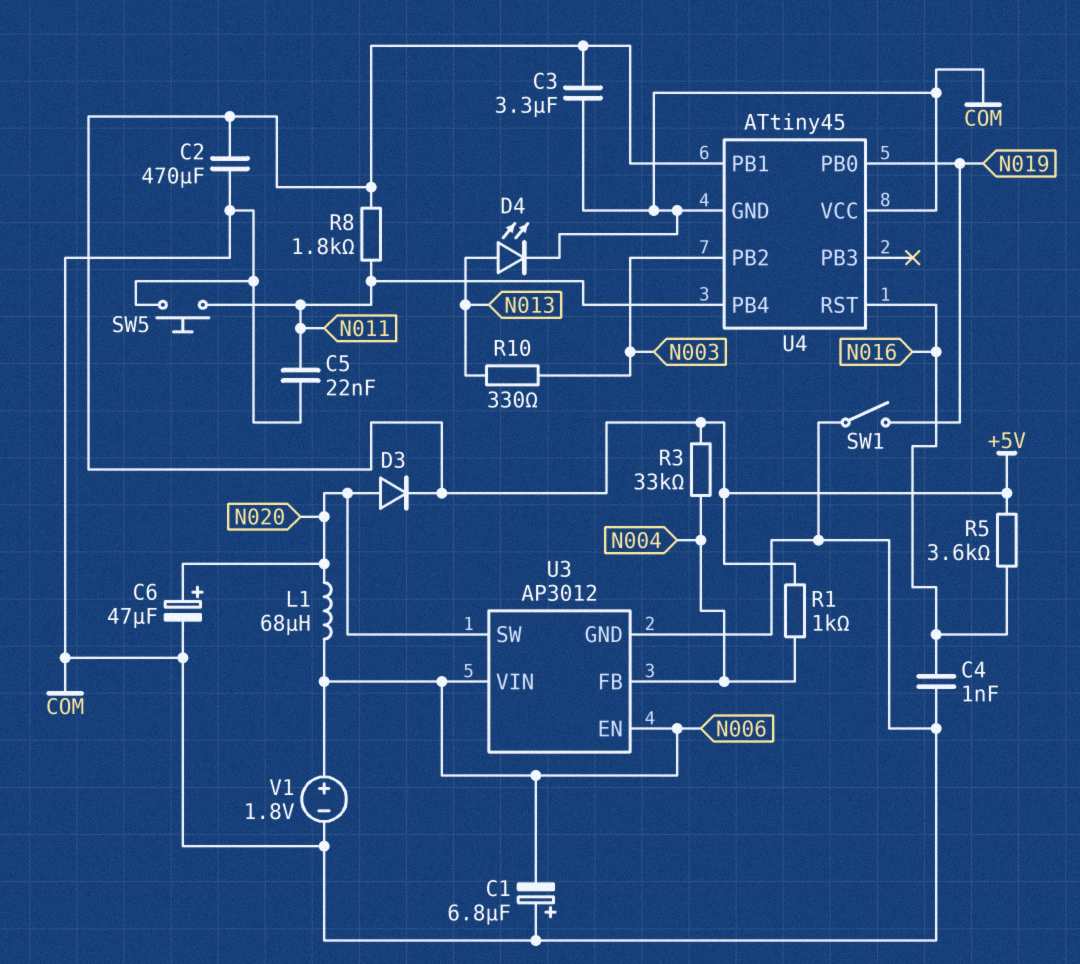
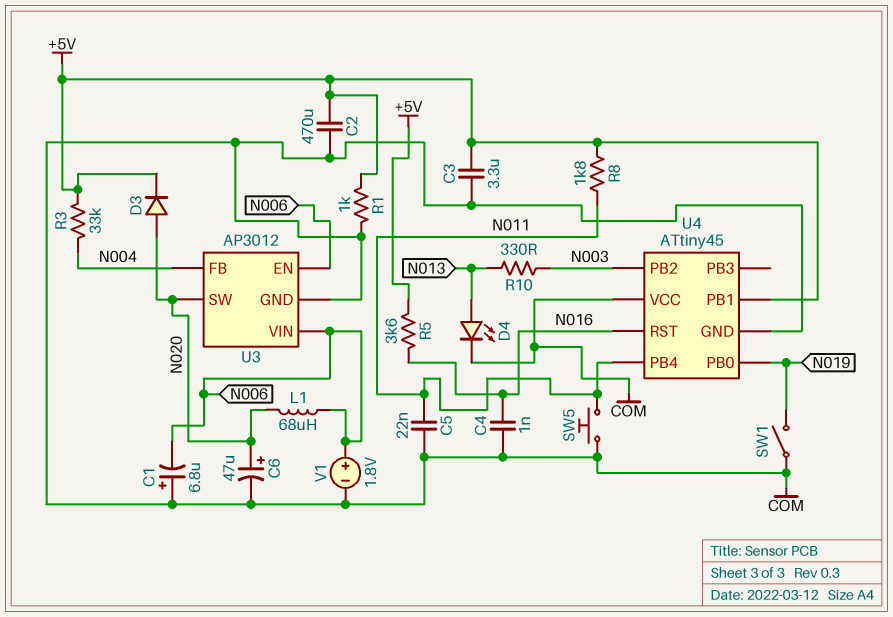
R1: 1k (+5V, N004) -> 1k (+5V, COM)

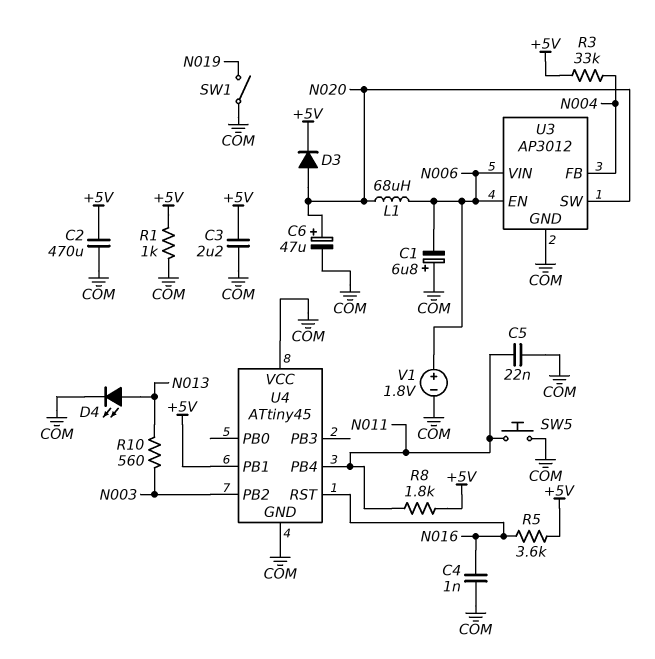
C3: 3.3uF (+5V, COM) -> 2.2uF (+5V, COM)
R10: 330 (N003, N013) -> 560 (N003, N013)
U4 pin PB0: N019 -> none

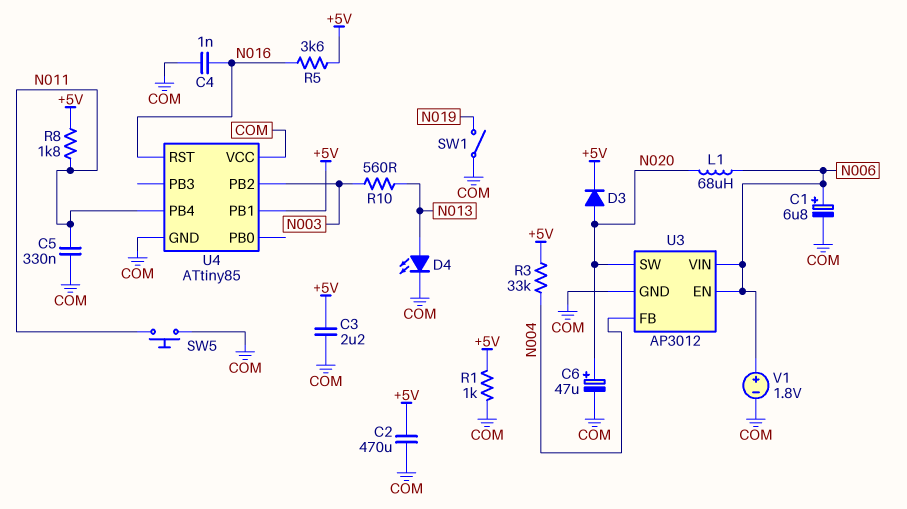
C1: 6.8uF (plus COM, minus N006) -> 6.8uF (plus N006, minus COM)
C5: 22nF (COM, N011) -> 330nF (COM, N011)
U4: ATtiny45 -> ATtiny85

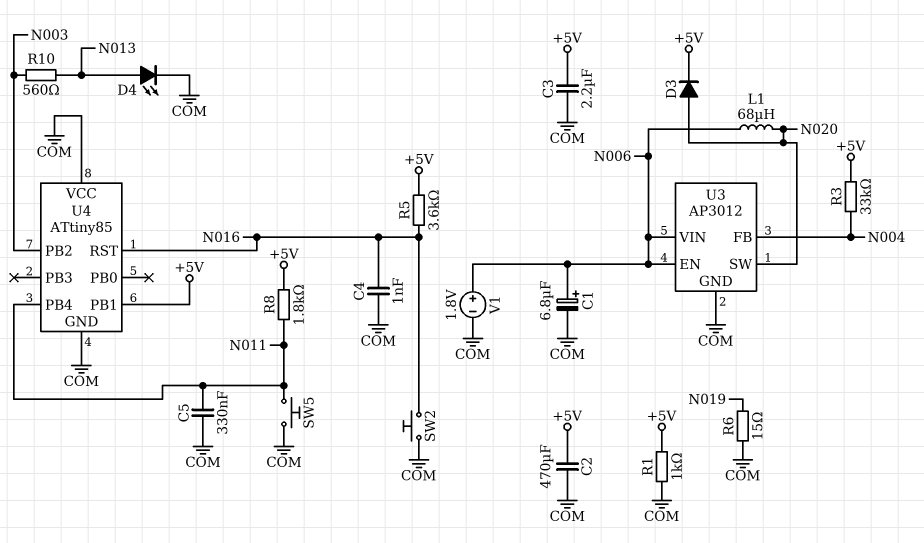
C6: 47uF (plus N020, minus COM) -> none
R6: none -> 15 (COM, N019)
SW1: switch (COM, N019) -> none
SW2: none -> button (COM, N016)

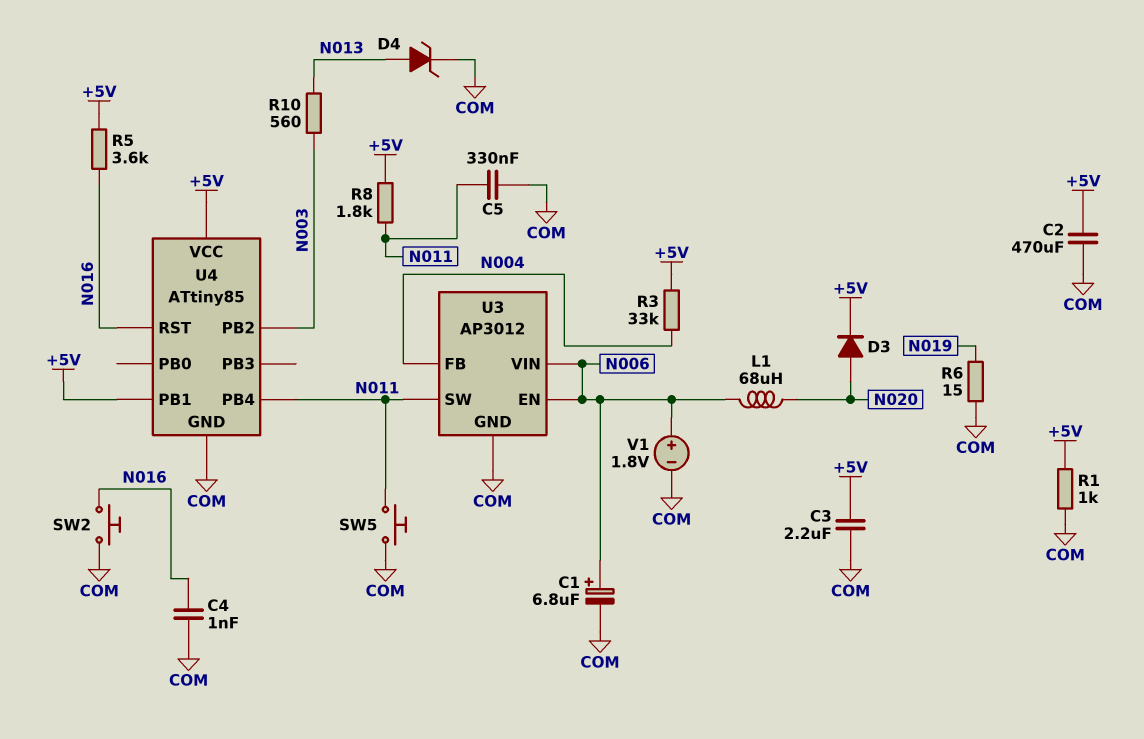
D4: LED (A N013, K COM) -> zener (A N013, K COM)
U3 pin SW: N020 -> N011
U4 pin VCC: COM -> +5V

